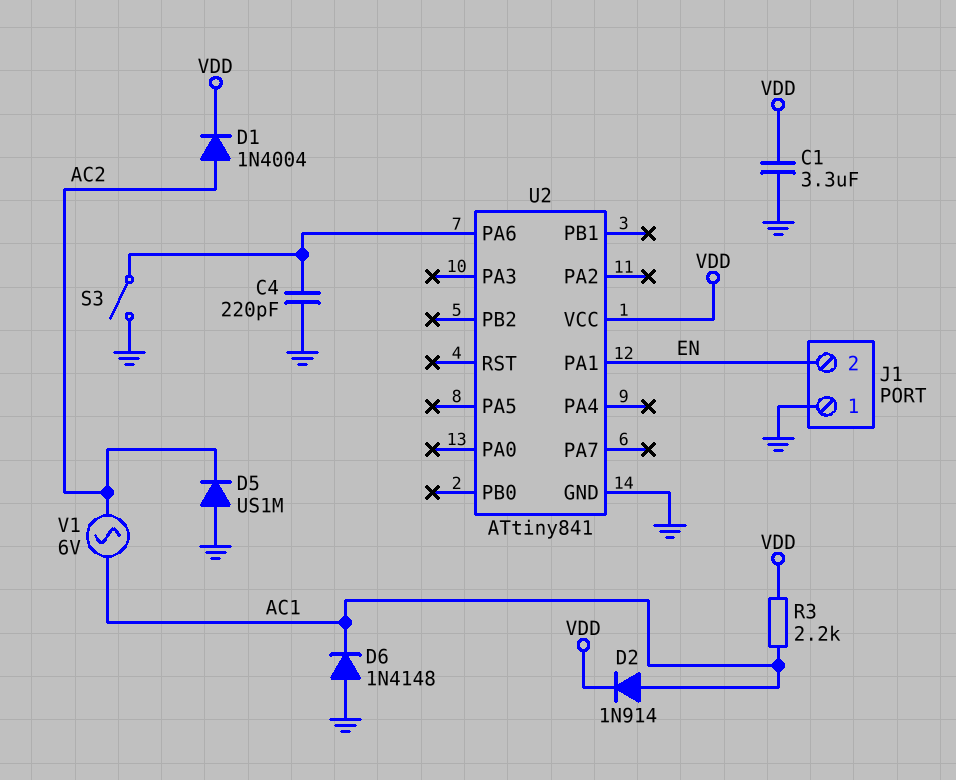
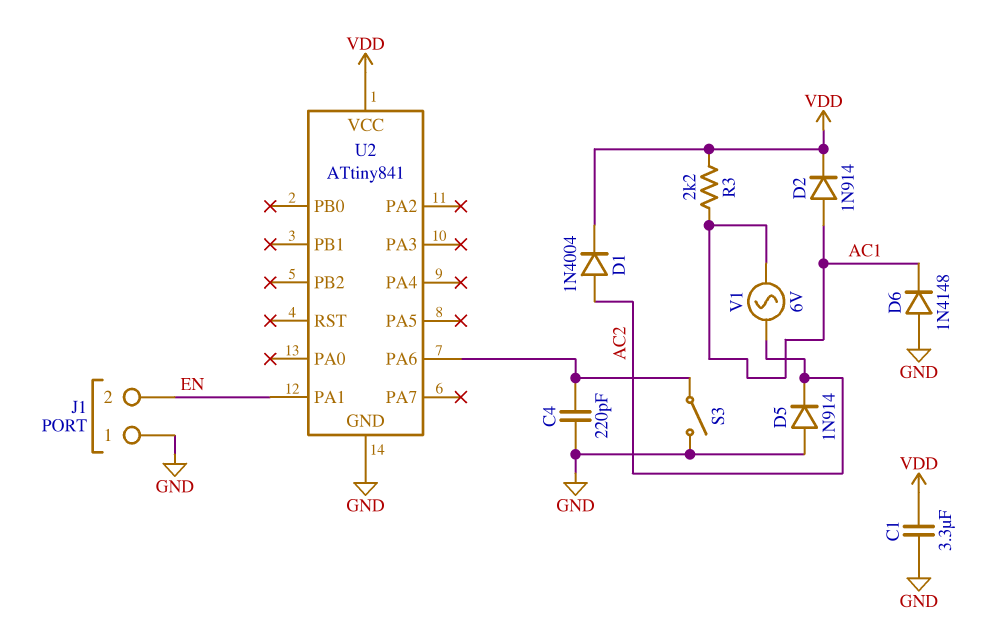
D5: diode US1M (A GND, K AC2) -> diode 1N914 (A GND, K AC2)

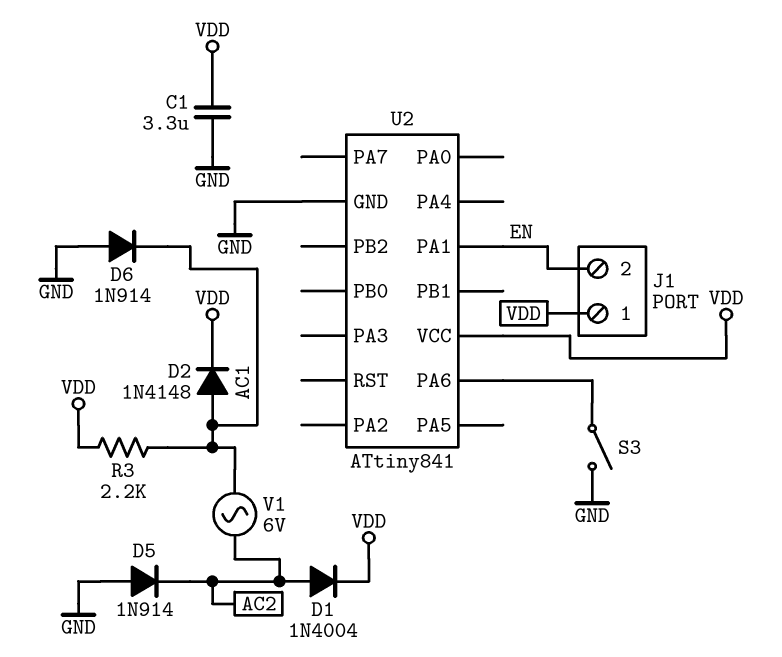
C4: 220pF (GND, U2/PA6) -> none
D2: diode 1N914 (A AC1, K VDD) -> diode 1N4148 (A AC1, K VDD)
D6: diode 1N4148 (A GND, K AC1) -> diode 1N914 (A GND, K AC1)
J1 pin 1: GND -> VDD

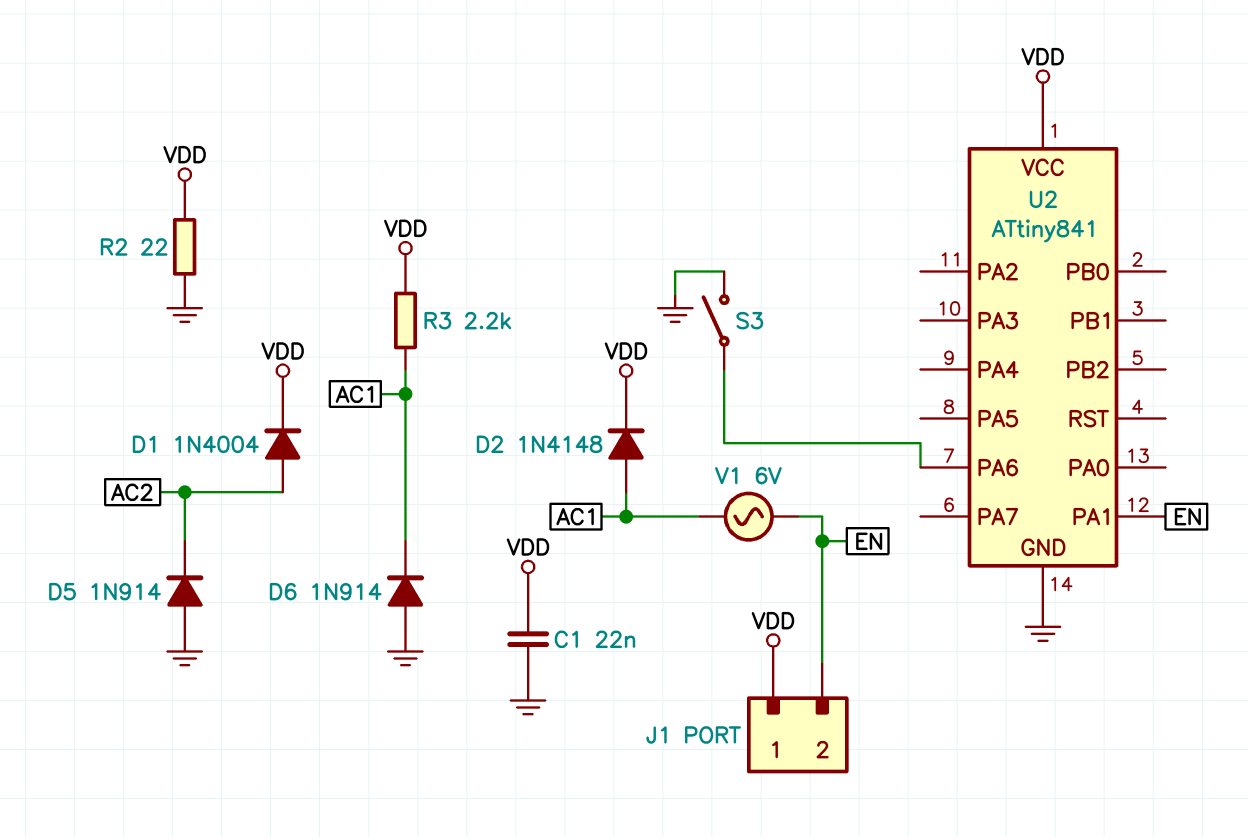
C1: 3.3uF (GND, VDD) -> 22nF (GND, VDD)
R2: none -> 22 (GND, VDD)
V1: AC 6V (AC1, AC2) -> AC 6V (AC1, EN)

